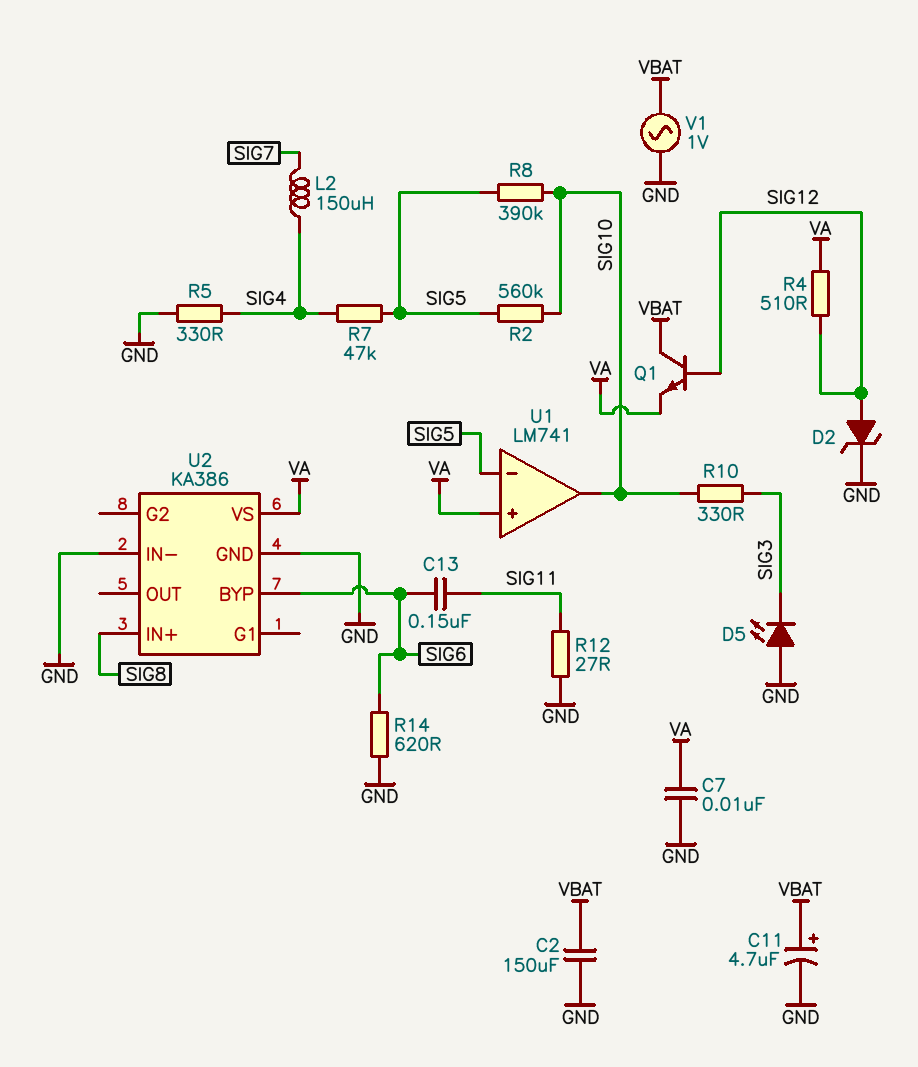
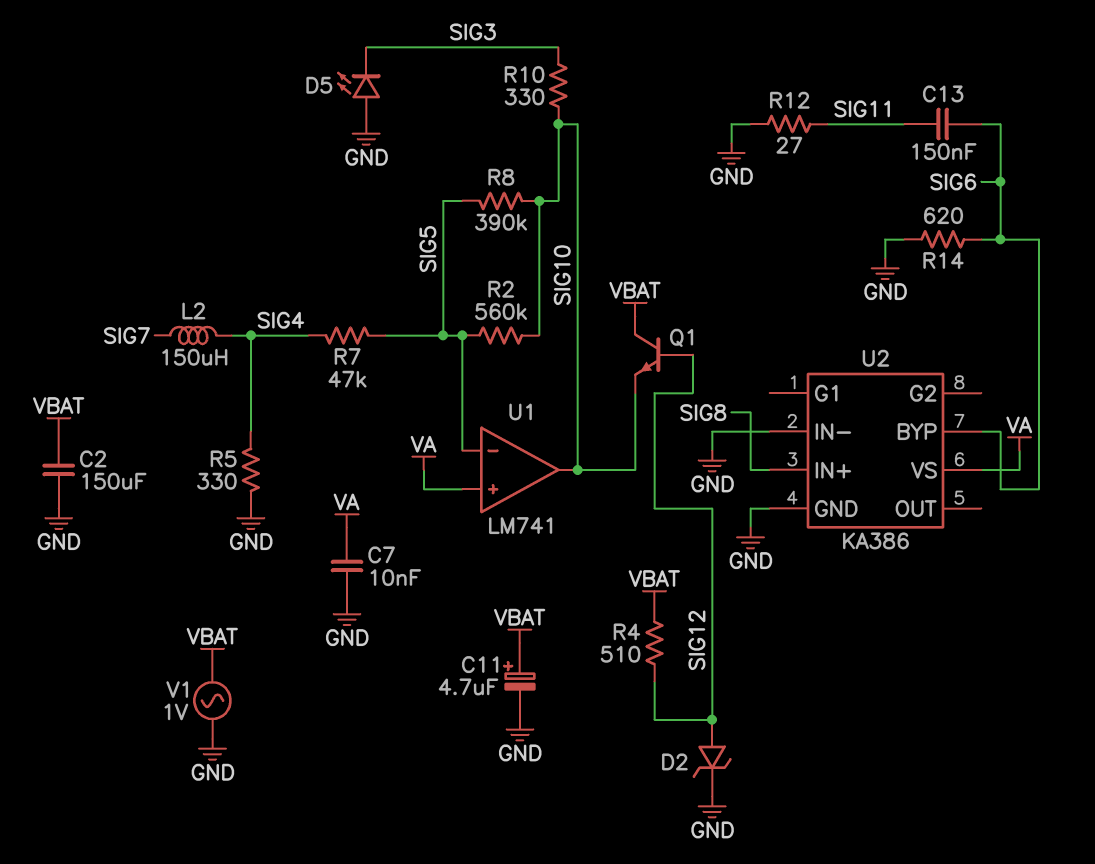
Q1: NPN (B SIG12, C VBAT, E VA) -> NPN (B SIG12, C VBAT, E SIG10)
R4: 510 (SIG12, VA) -> 510 (SIG12, VBAT)

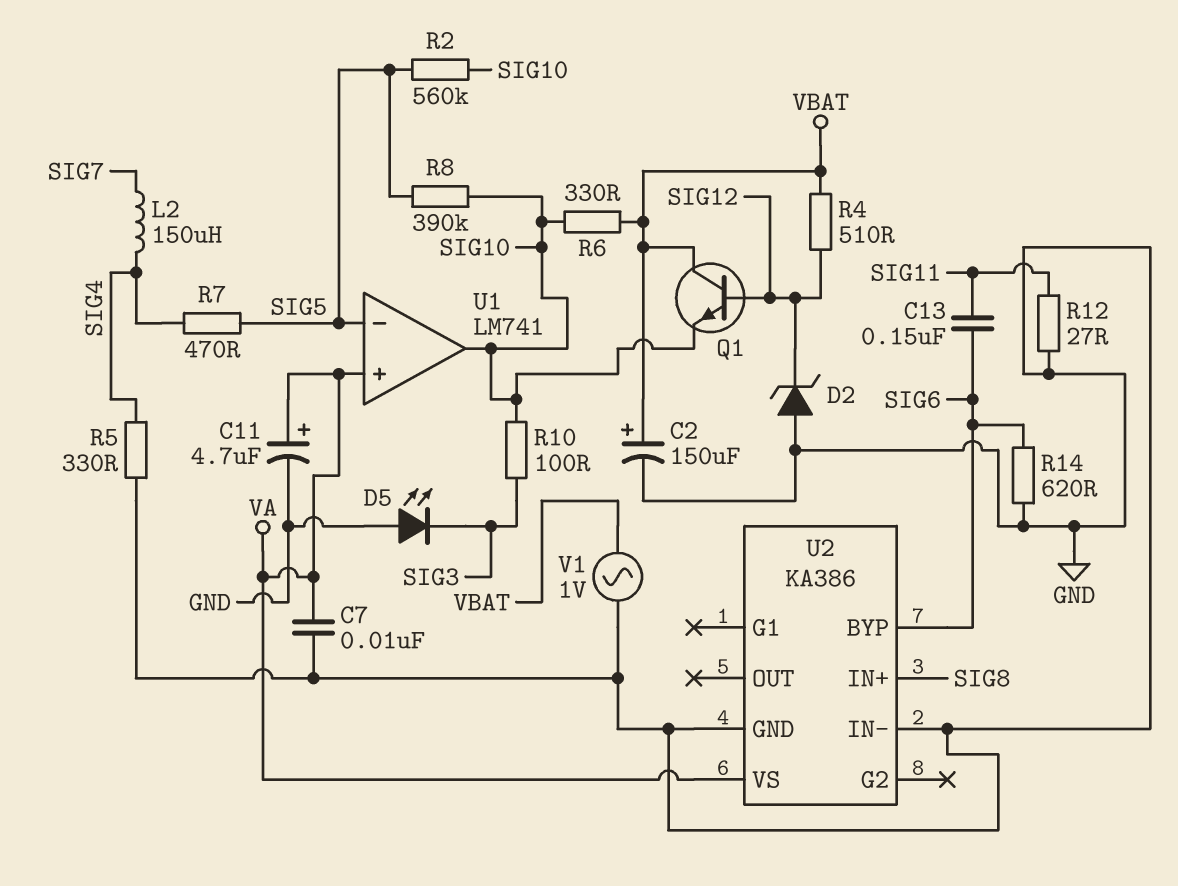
C2: 150uF (GND, VBAT) -> 150uF (plus VBAT, minus GND)
C11: 4.7uF (plus VBAT, minus GND) -> 4.7uF (plus VA, minus GND)
D2: zener (A SIG12, K GND) -> zener (A GND, K SIG12)
R6: none -> 330 (SIG10, VBAT)
R7: 47k (SIG4, SIG5) -> 470 (SIG4, SIG5)
R10: 330 (SIG3, SIG10) -> 100 (SIG3, SIG10)

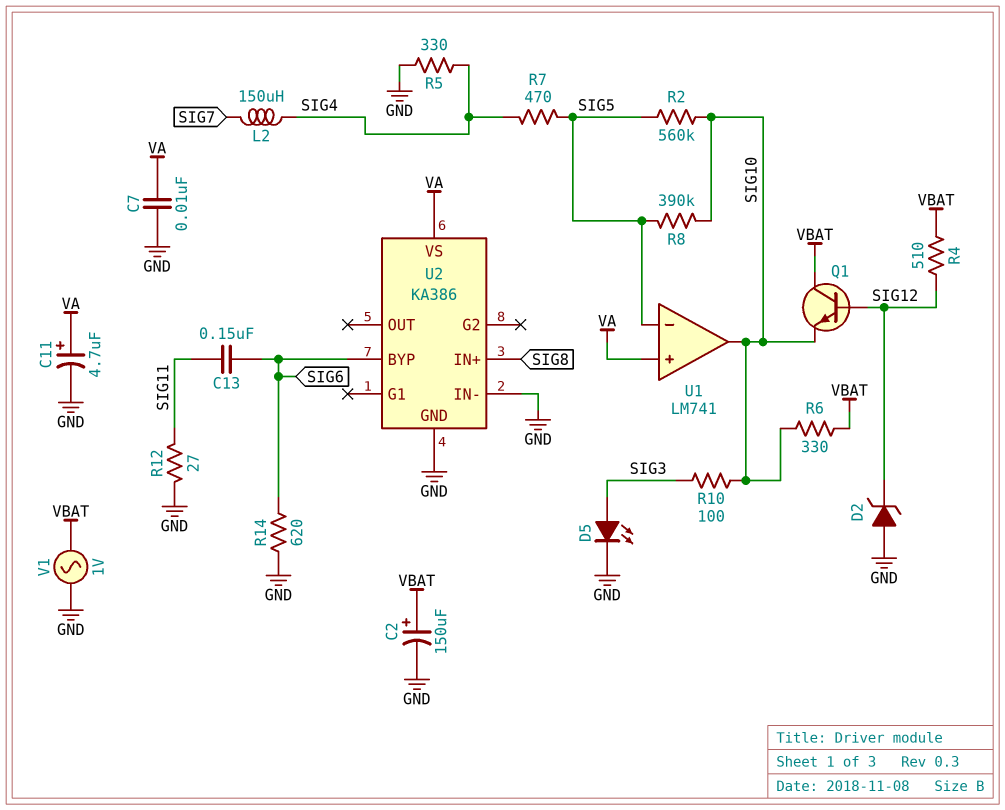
D5: LED (A GND, K SIG3) -> LED (A SIG3, K GND)

